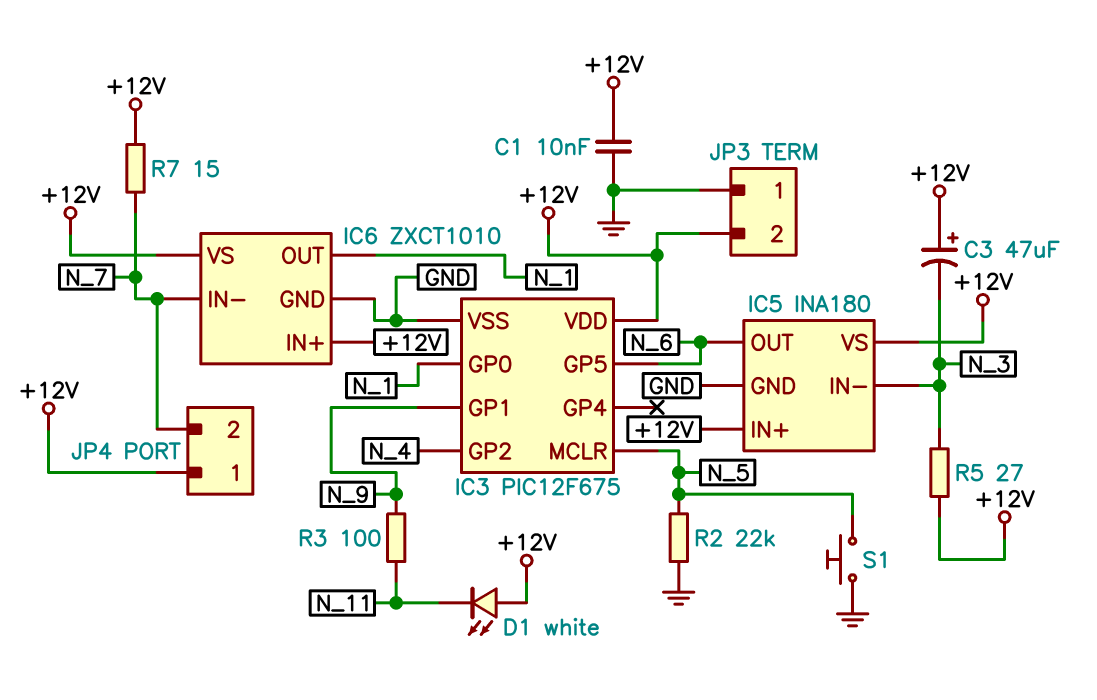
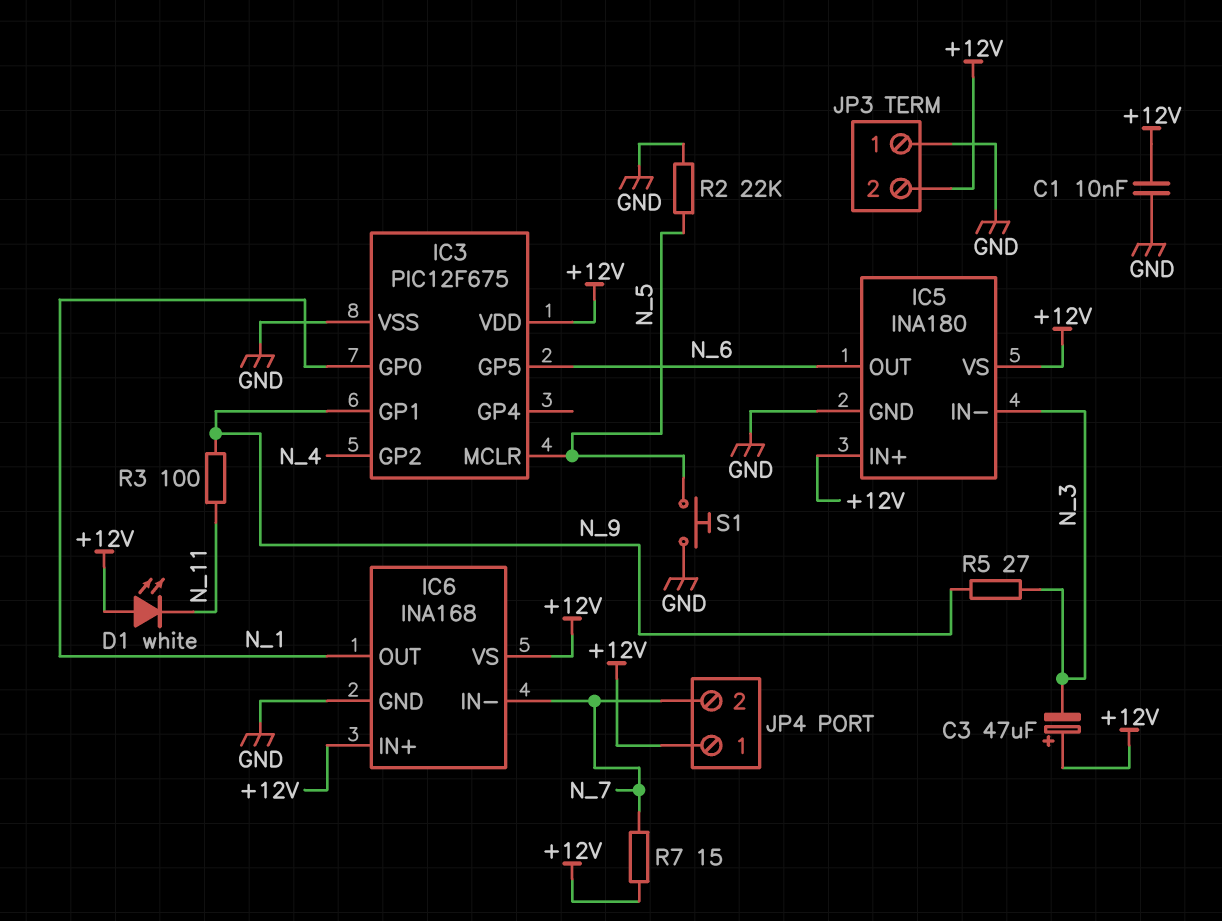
IC6: ZXCT1010 -> INA168
R5: 27 (+12V, N_3) -> 27 (N_3, N_9)

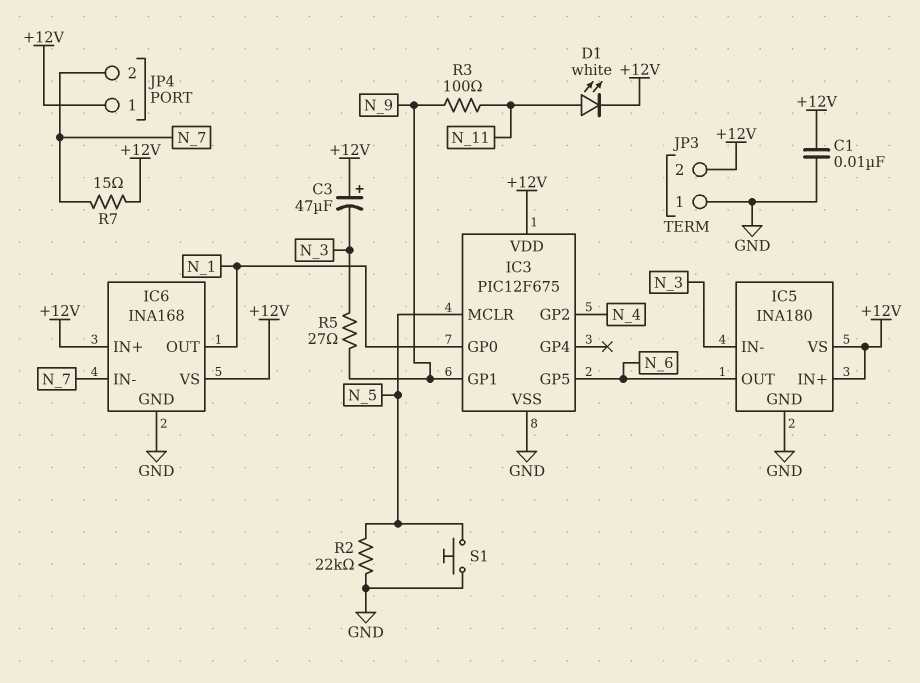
D1: LED white (A +12V, K N_11) -> LED white (A N_11, K +12V)

